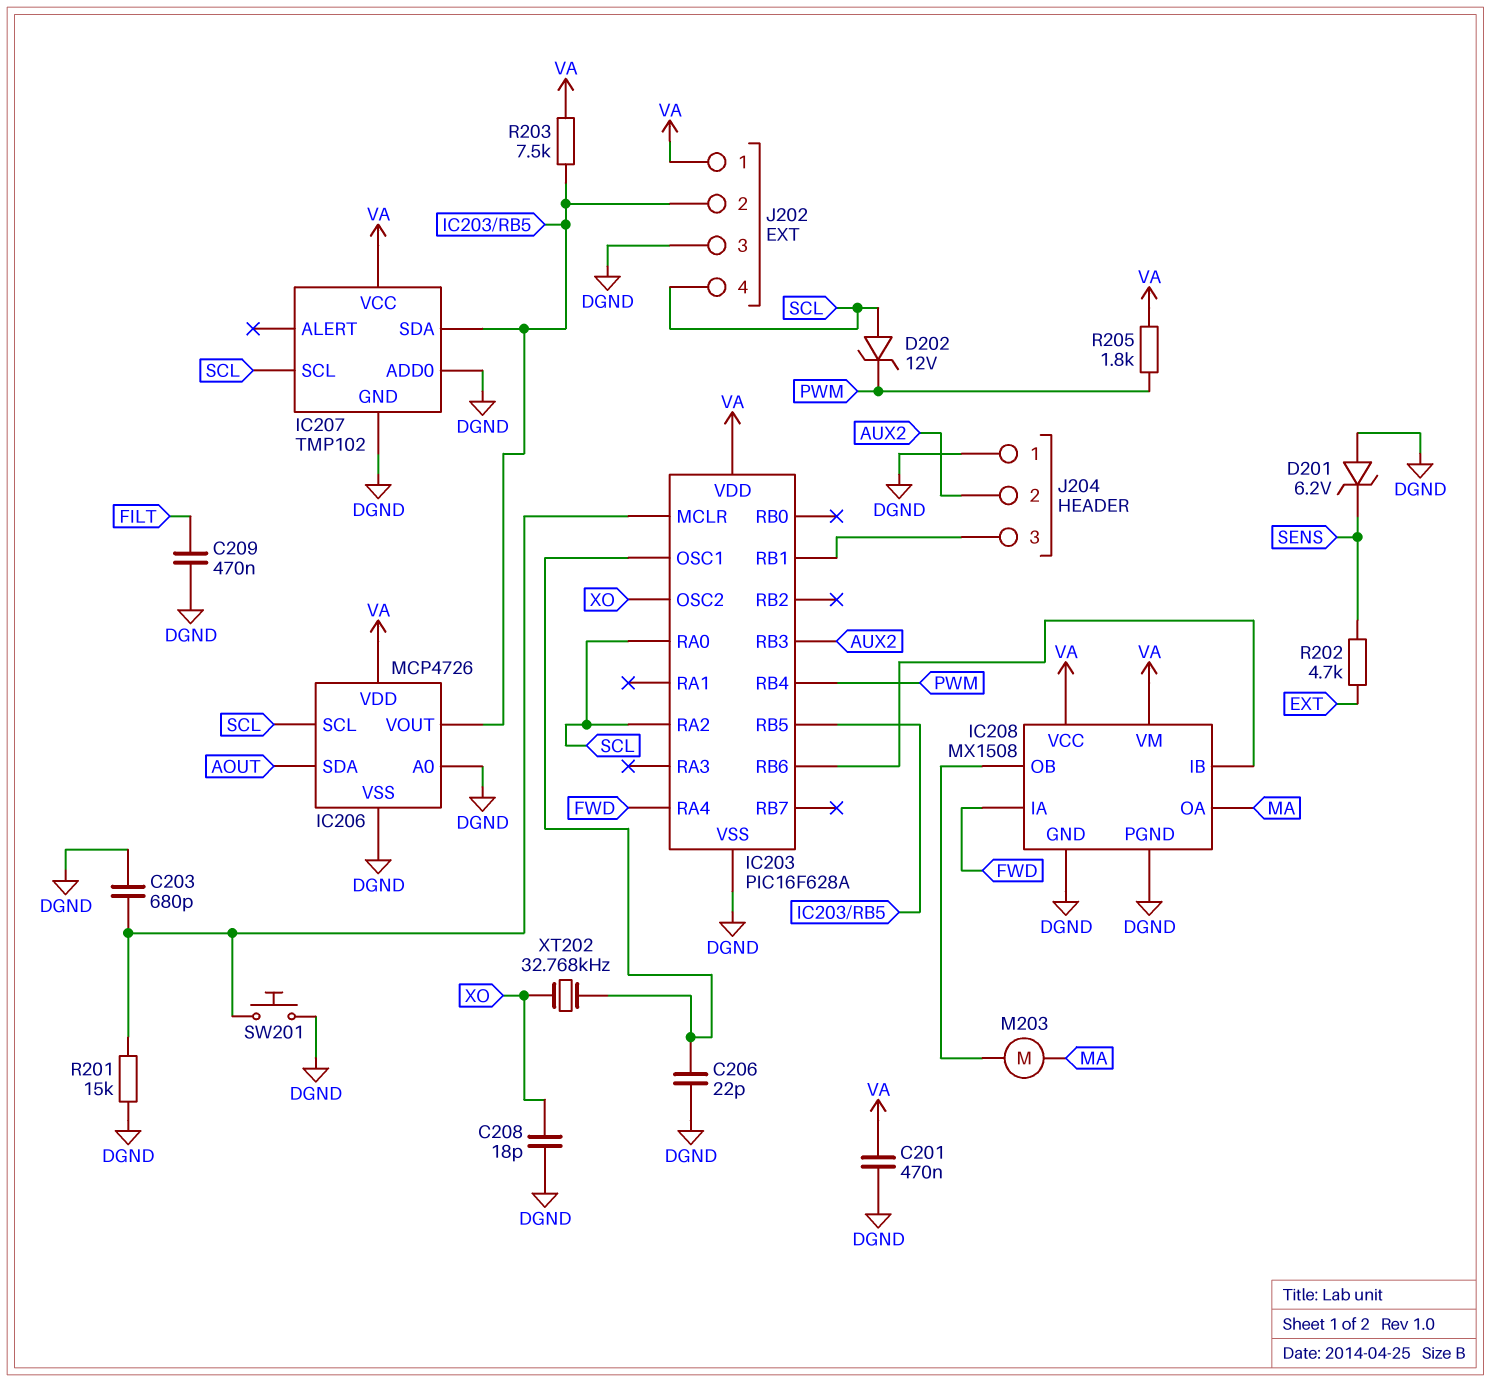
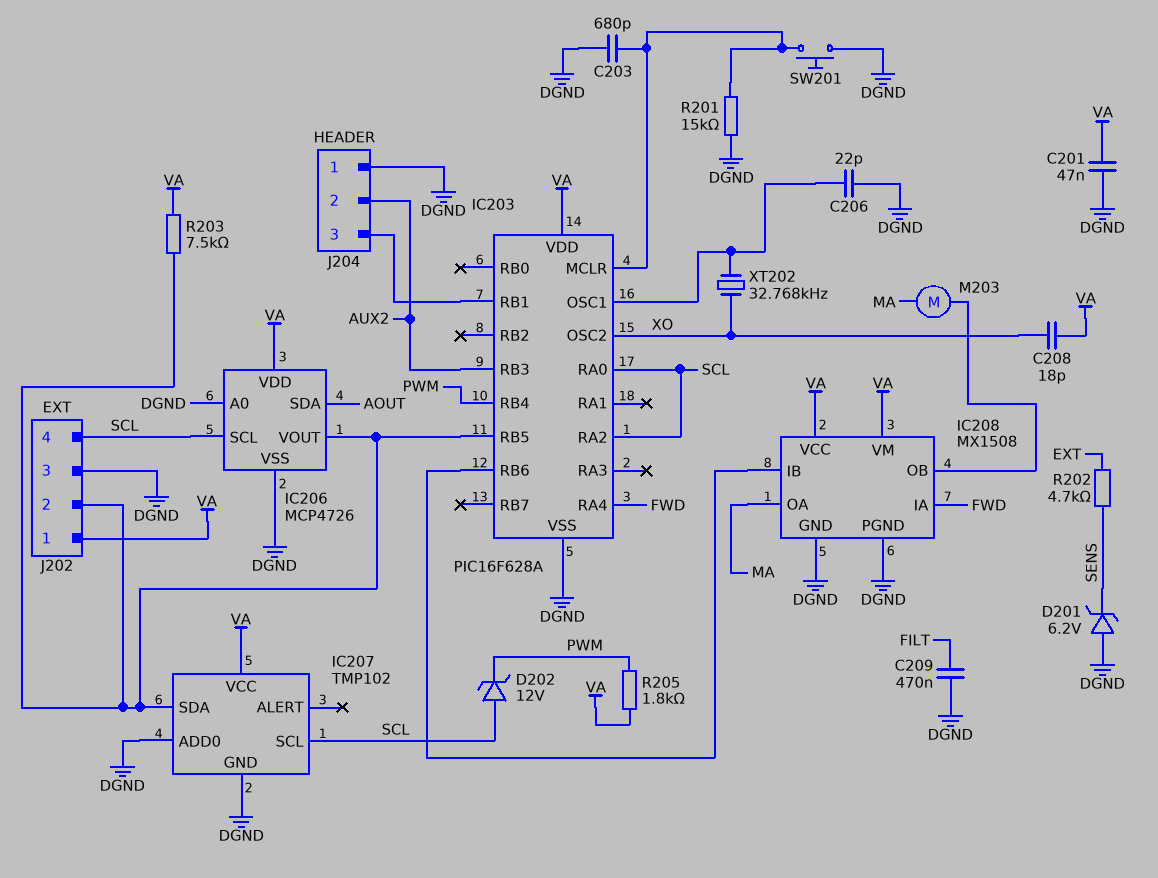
C201: 470nF (DGND, VA) -> 47nF (DGND, VA)
C208: 18pF (DGND, XO) -> 18pF (VA, XO)

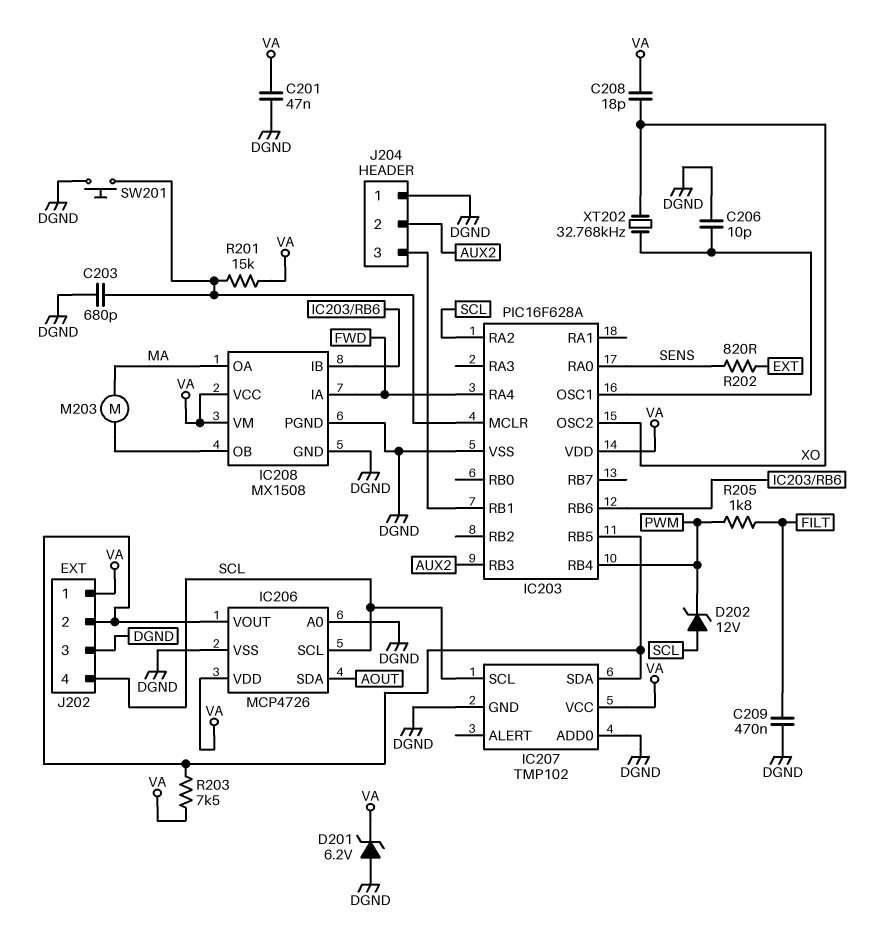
C206: 22pF (DGND, IC203/OSC1) -> 10pF (DGND, IC203/OSC1)
D201: zener 6.2V (A DGND, K SENS) -> zener 6.2V (A DGND, K VA)
IC203 pin RA0: SCL -> SENS
R201: 15k (DGND, IC203/MCLR) -> 15k (IC203/MCLR, VA)
R202: 4.7k (EXT, SENS) -> 820 (EXT, SENS)
R205: 1.8k (PWM, VA) -> 1.8k (FILT, PWM)

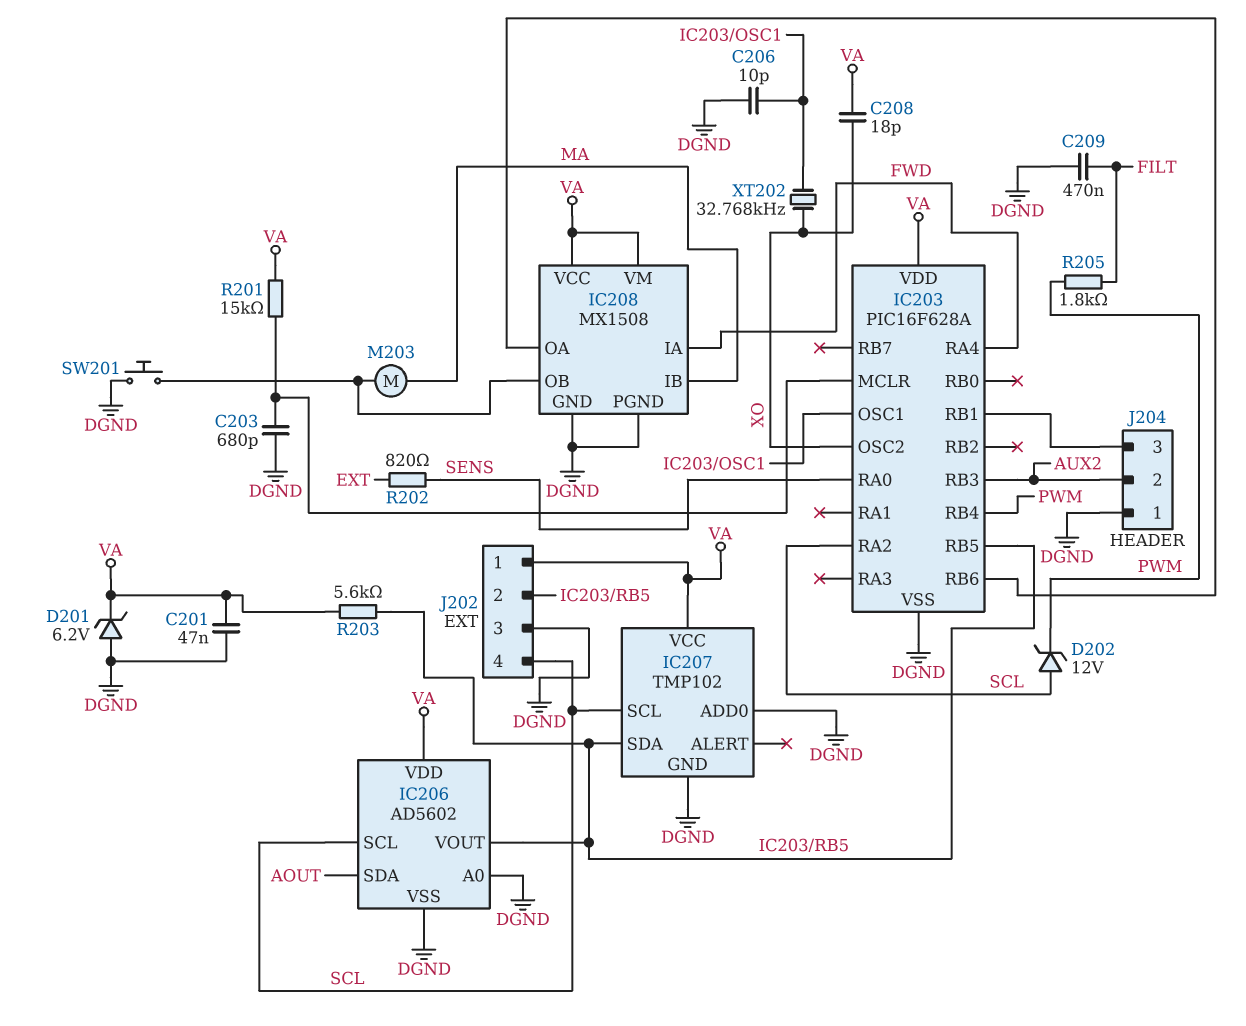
IC206: MCP4726 -> AD5602
IC208 pin IB: IC203/RB6 -> MA
IC208 pin OA: MA -> IC203/RB6
R203: 7.5k (IC203/RB5, VA) -> 5.6k (IC203/RB5, VA)
SW201: button (DGND, IC203/MCLR) -> button (DGND, IC208/OB)

